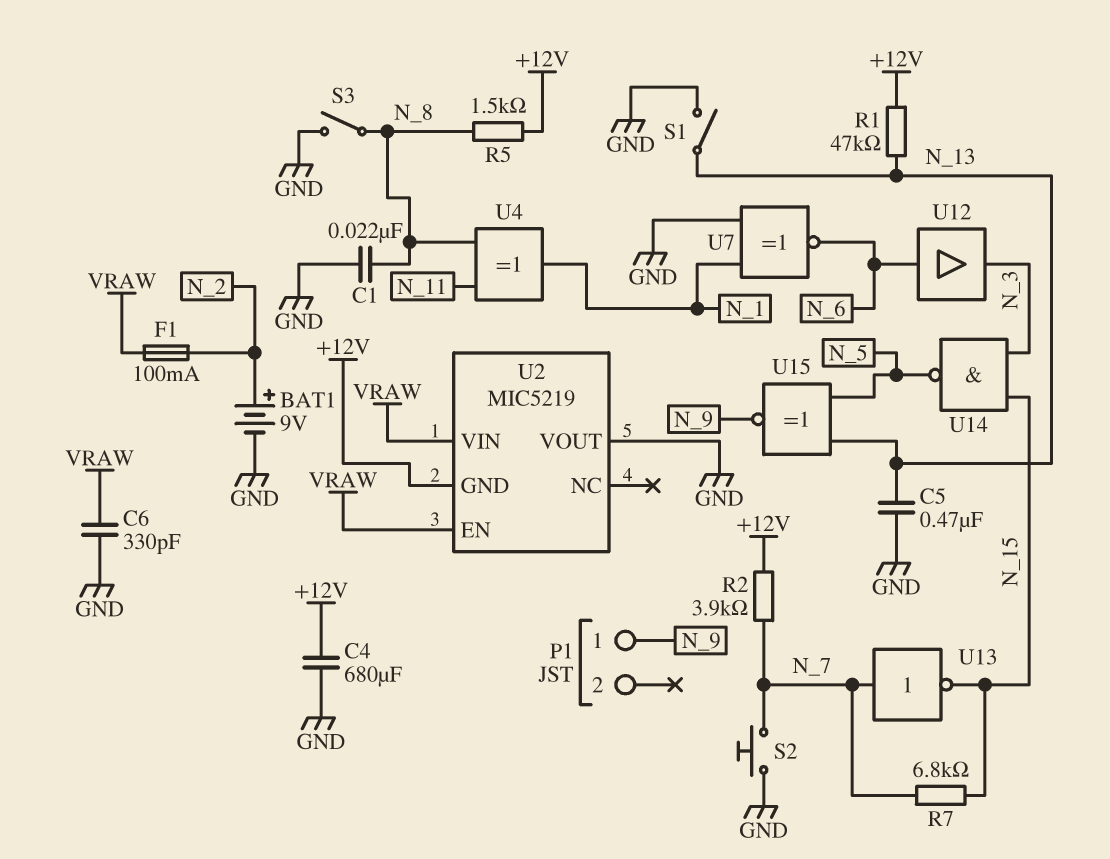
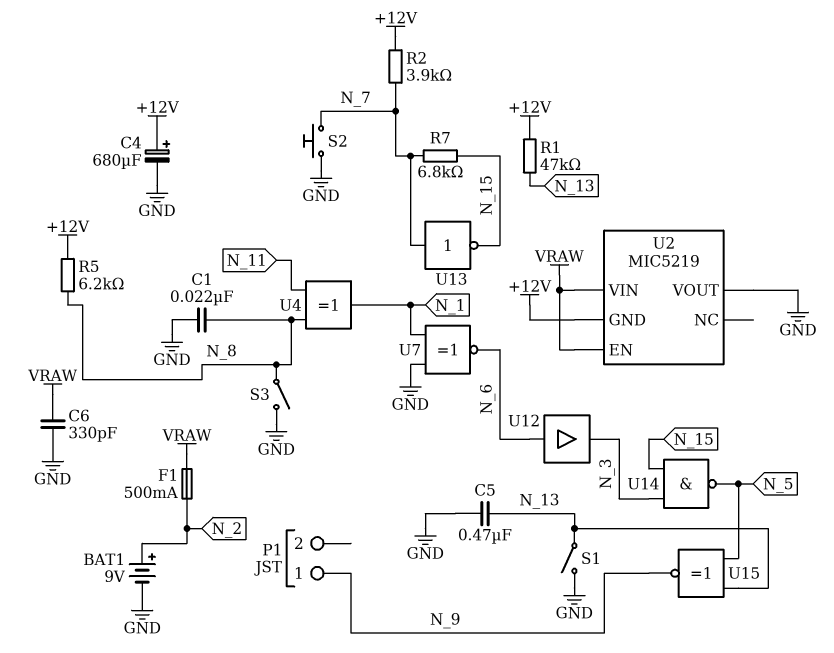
C4: 680uF (+12V, GND) -> 680uF (plus +12V, minus GND)
F1: 100mA (N_2, VRAW) -> 500mA (N_2, VRAW)
R5: 1.5k (+12V, N_8) -> 6.2k (+12V, N_8)

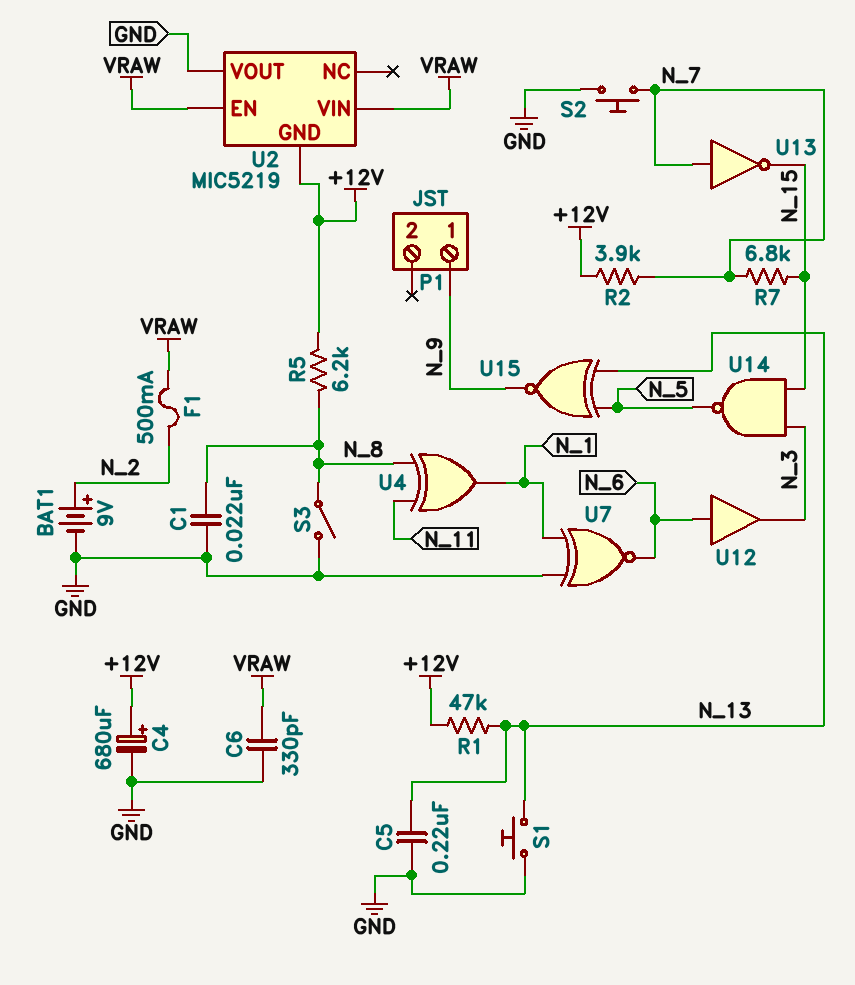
C5: 470nF (GND, N_13) -> 220nF (GND, N_13)
S1: switch (GND, N_13) -> button (GND, N_13)

